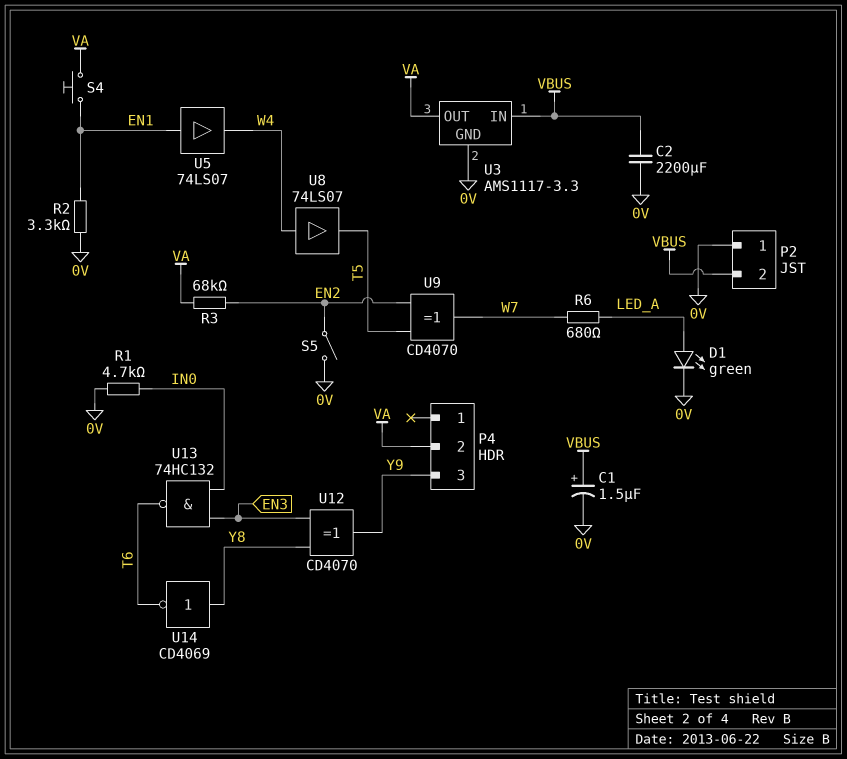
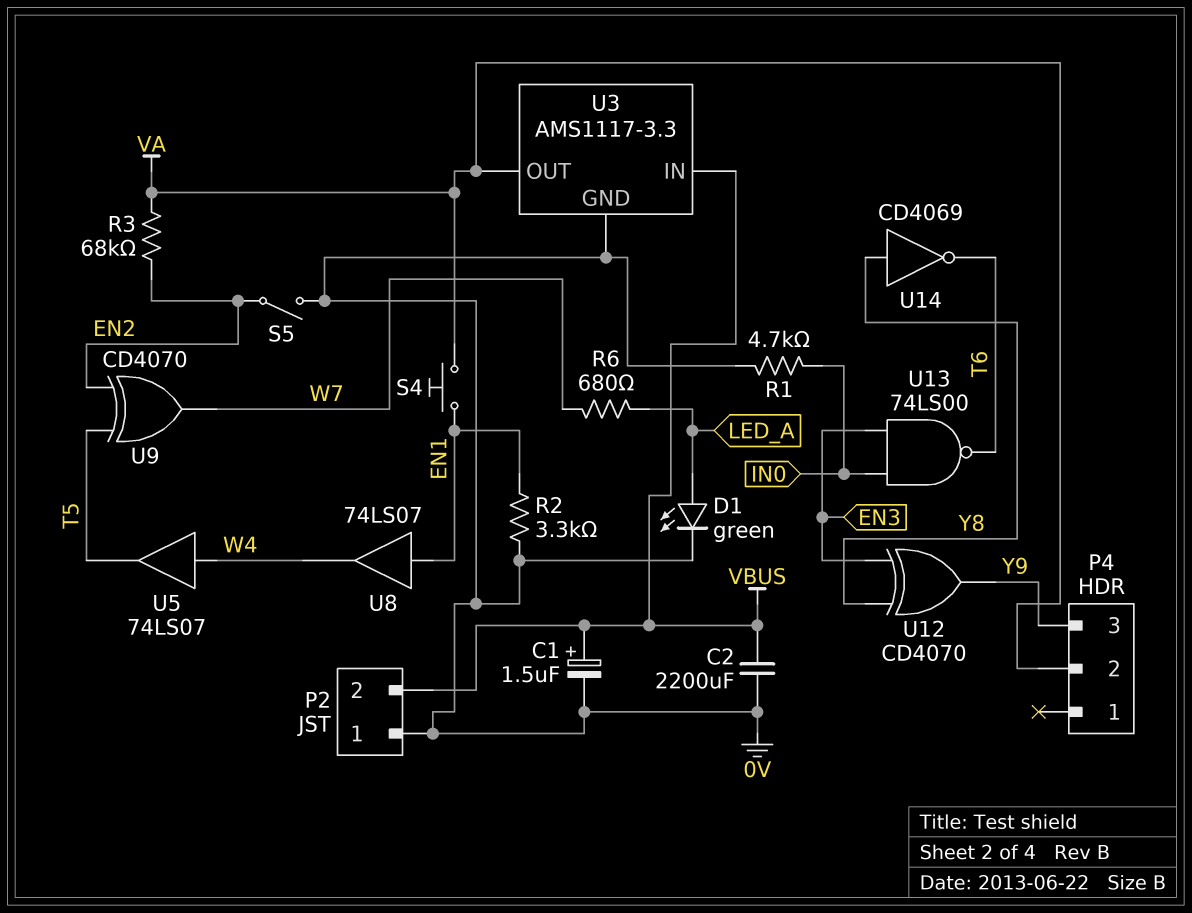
U5: buffer 74LS07 (in EN1, out W4) -> buffer 74LS07 (in W4, out T5)
U8: buffer 74LS07 (in W4, out T5) -> buffer 74LS07 (in EN1, out W4)
U13: NAND 74HC132 (in EN3, in IN0, out T6) -> NAND 74LS00 (in EN3, in IN0, out T6)

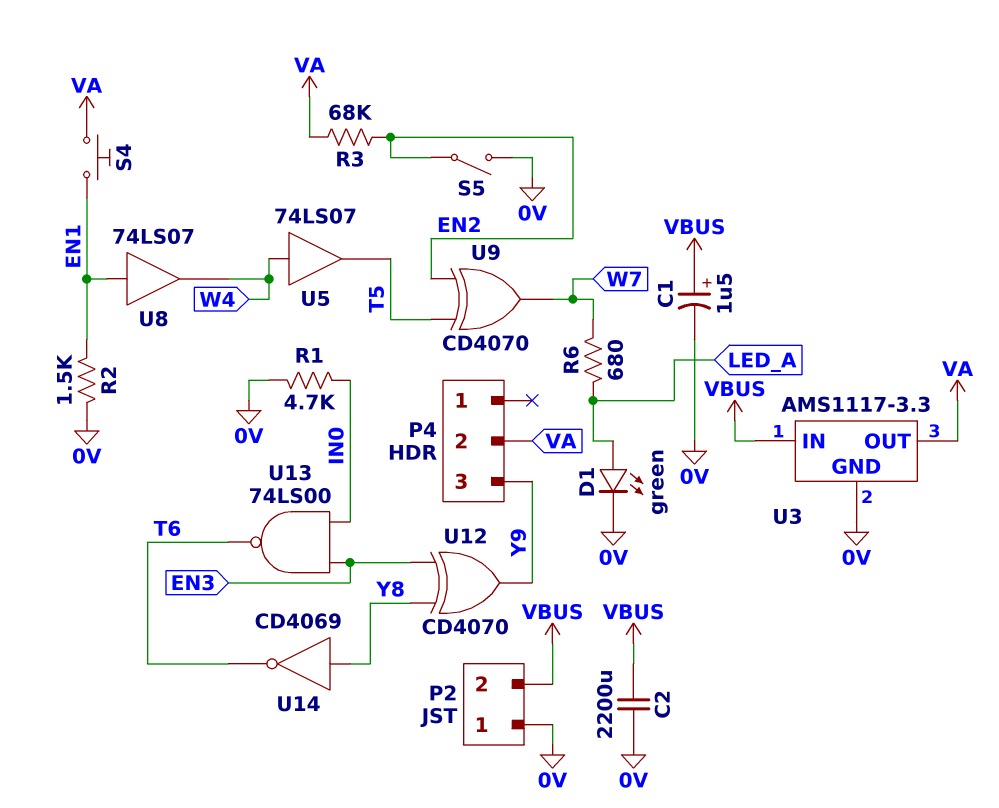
R2: 3.3k (0V, EN1) -> 1.5k (0V, EN1)

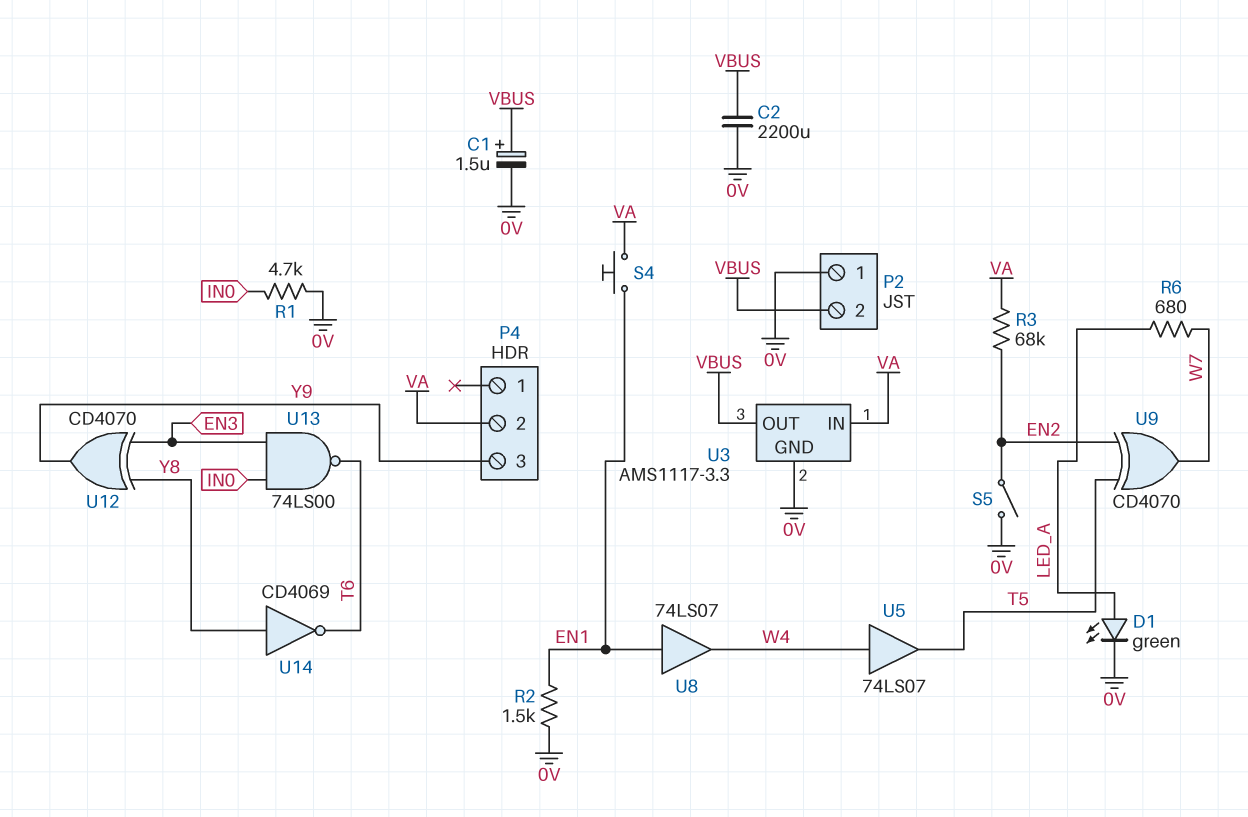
U3 pin IN: VBUS -> VA
U3 pin OUT: VA -> VBUS

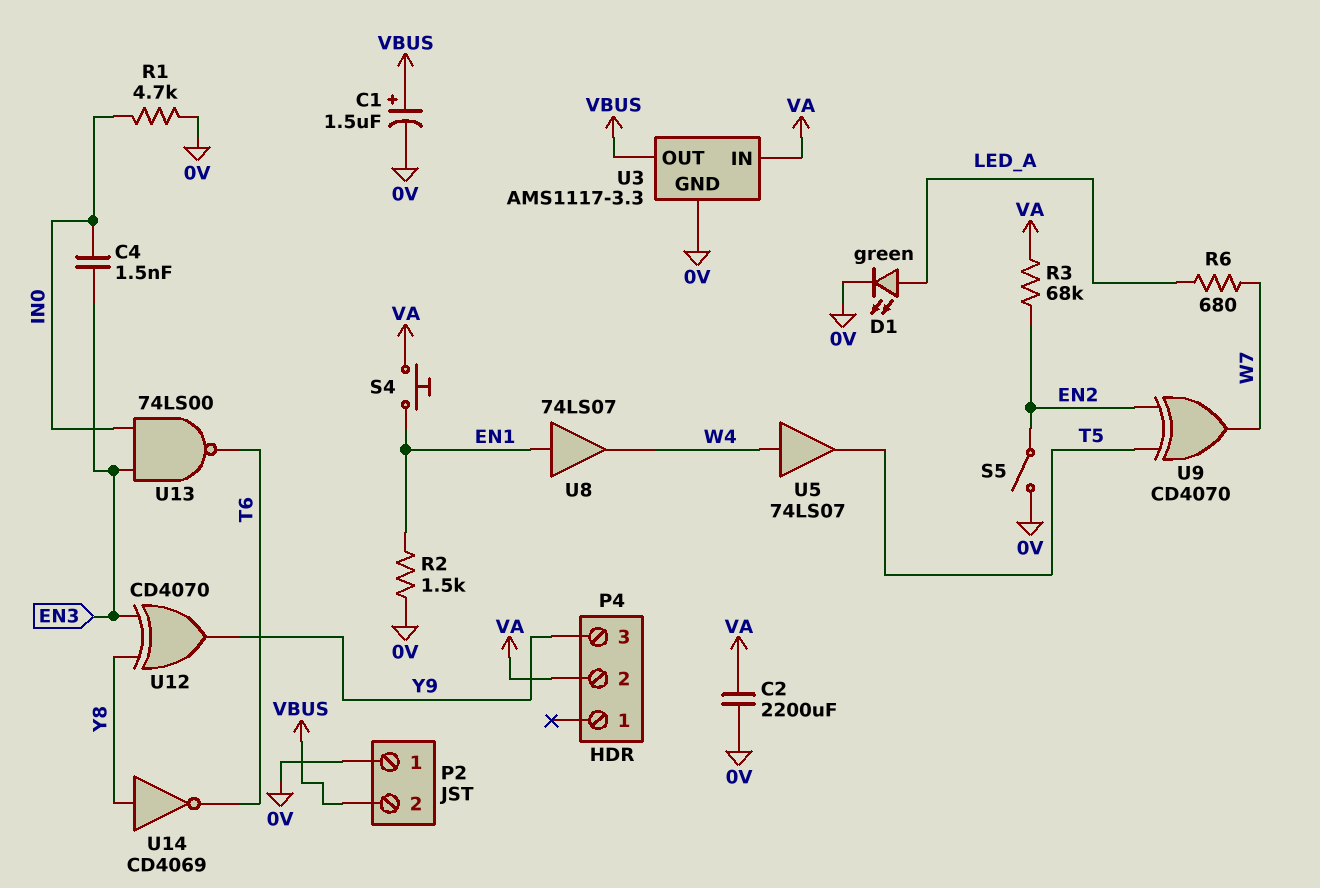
C2: 2200uF (0V, VBUS) -> 2200uF (0V, VA)
C4: none -> 1.5nF (EN3, IN0)

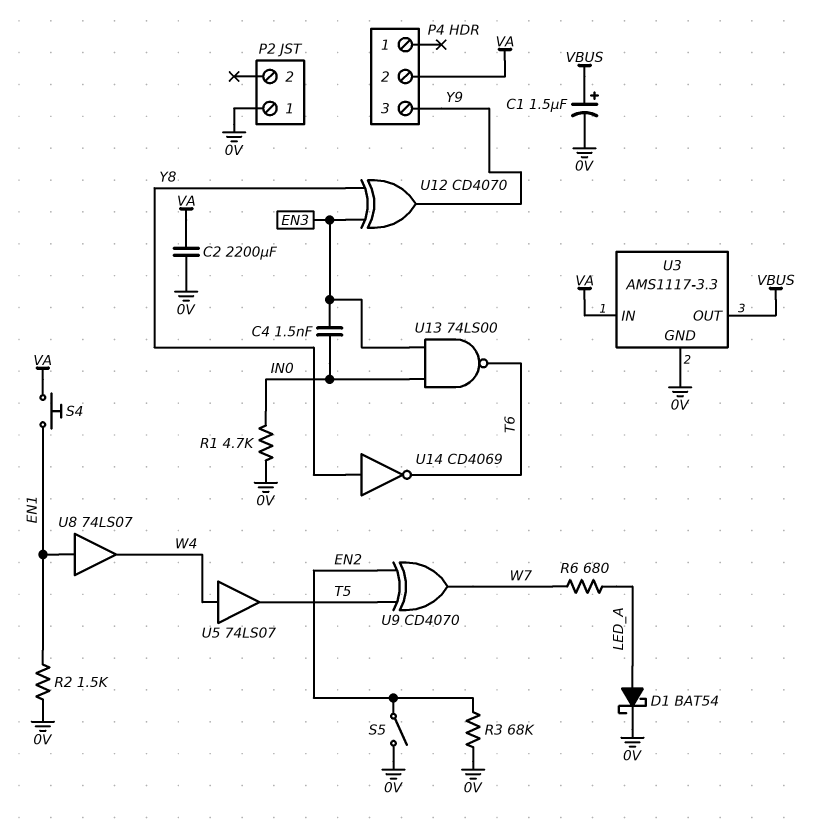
D1: LED green (A LED_A, K 0V) -> schottky BAT54 (A LED_A, K 0V)
P2 pin 2: VBUS -> none
R3: 68k (EN2, VA) -> 68k (0V, EN2)

